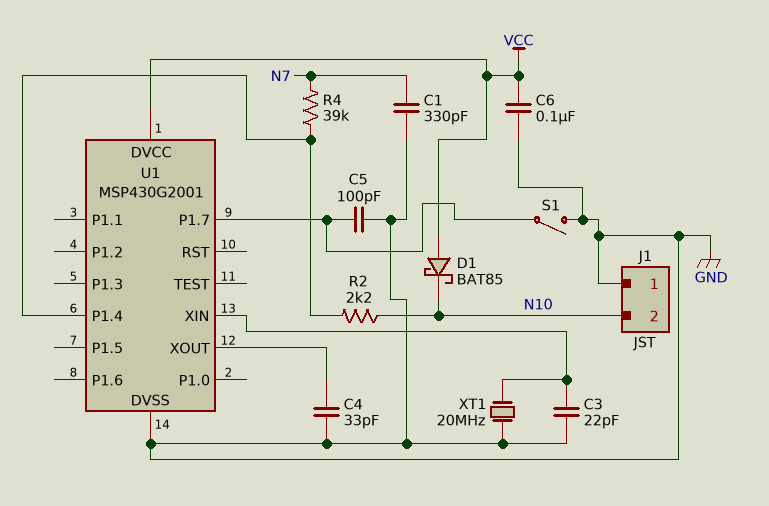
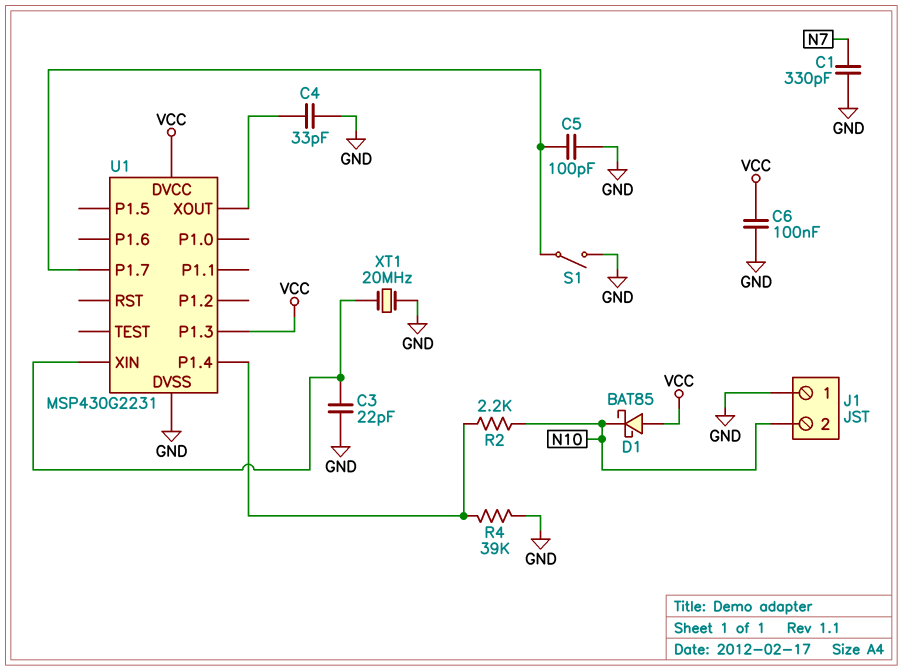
R4: 39k (N7, U1/P1.4) -> 39k (GND, U1/P1.4)
U1: MSP430G2001 -> MSP430G2231
U1 pin P1.3: none -> VCC

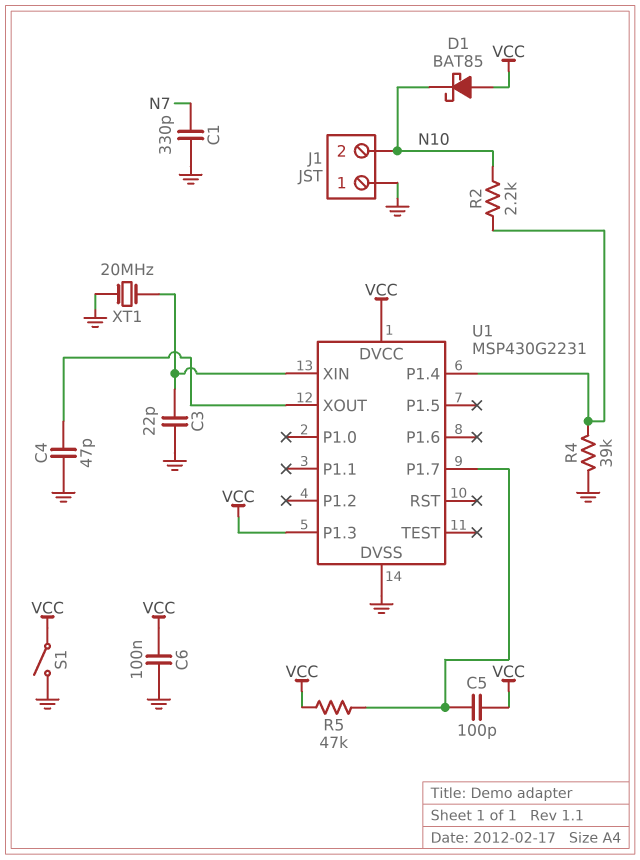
C4: 33pF (GND, U1/XOUT) -> 47pF (GND, U1/XOUT)
C5: 100pF (GND, U1/P1.7) -> 100pF (U1/P1.7, VCC)
R5: none -> 47k (U1/P1.7, VCC)
S1: switch (GND, U1/P1.7) -> switch (GND, VCC)

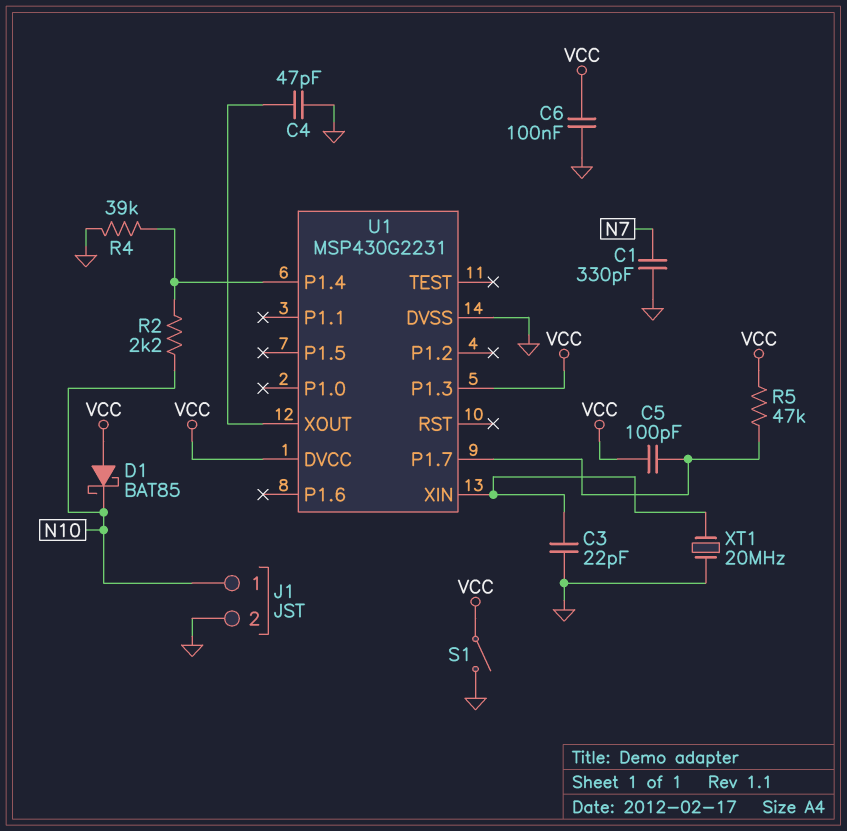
J1 pin 1: GND -> N10
J1 pin 2: N10 -> GND

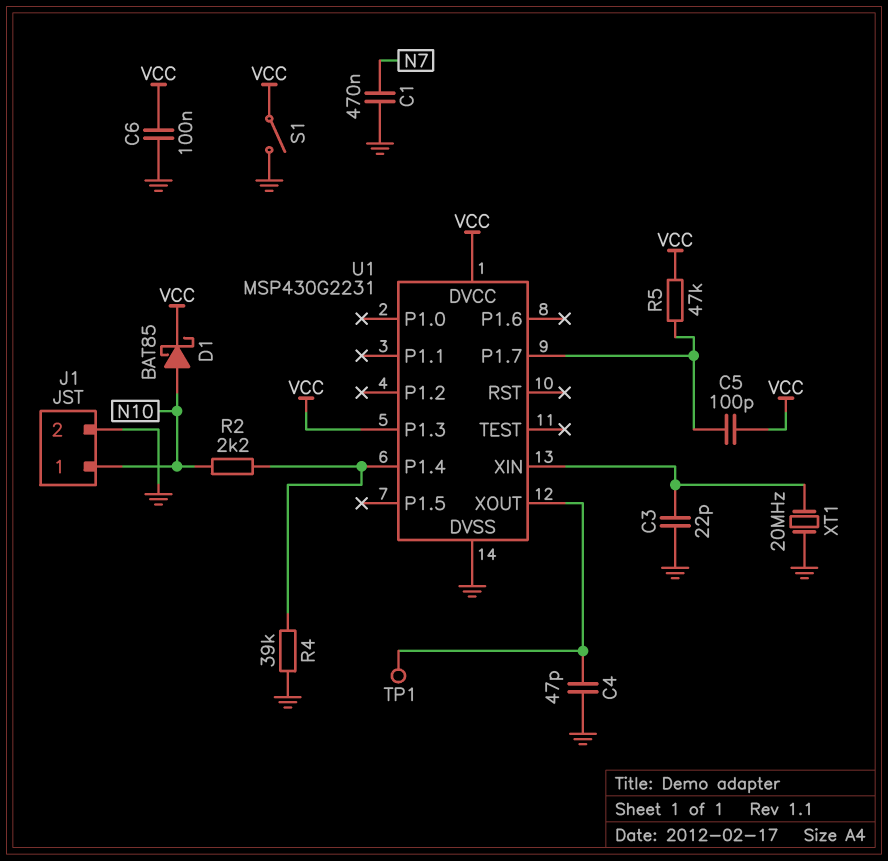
C1: 330pF (GND, N7) -> 470nF (GND, N7)
D1: schottky BAT85 (A VCC, K N10) -> schottky BAT85 (A N10, K VCC)
TP1: none -> test point (U1/XOUT)

